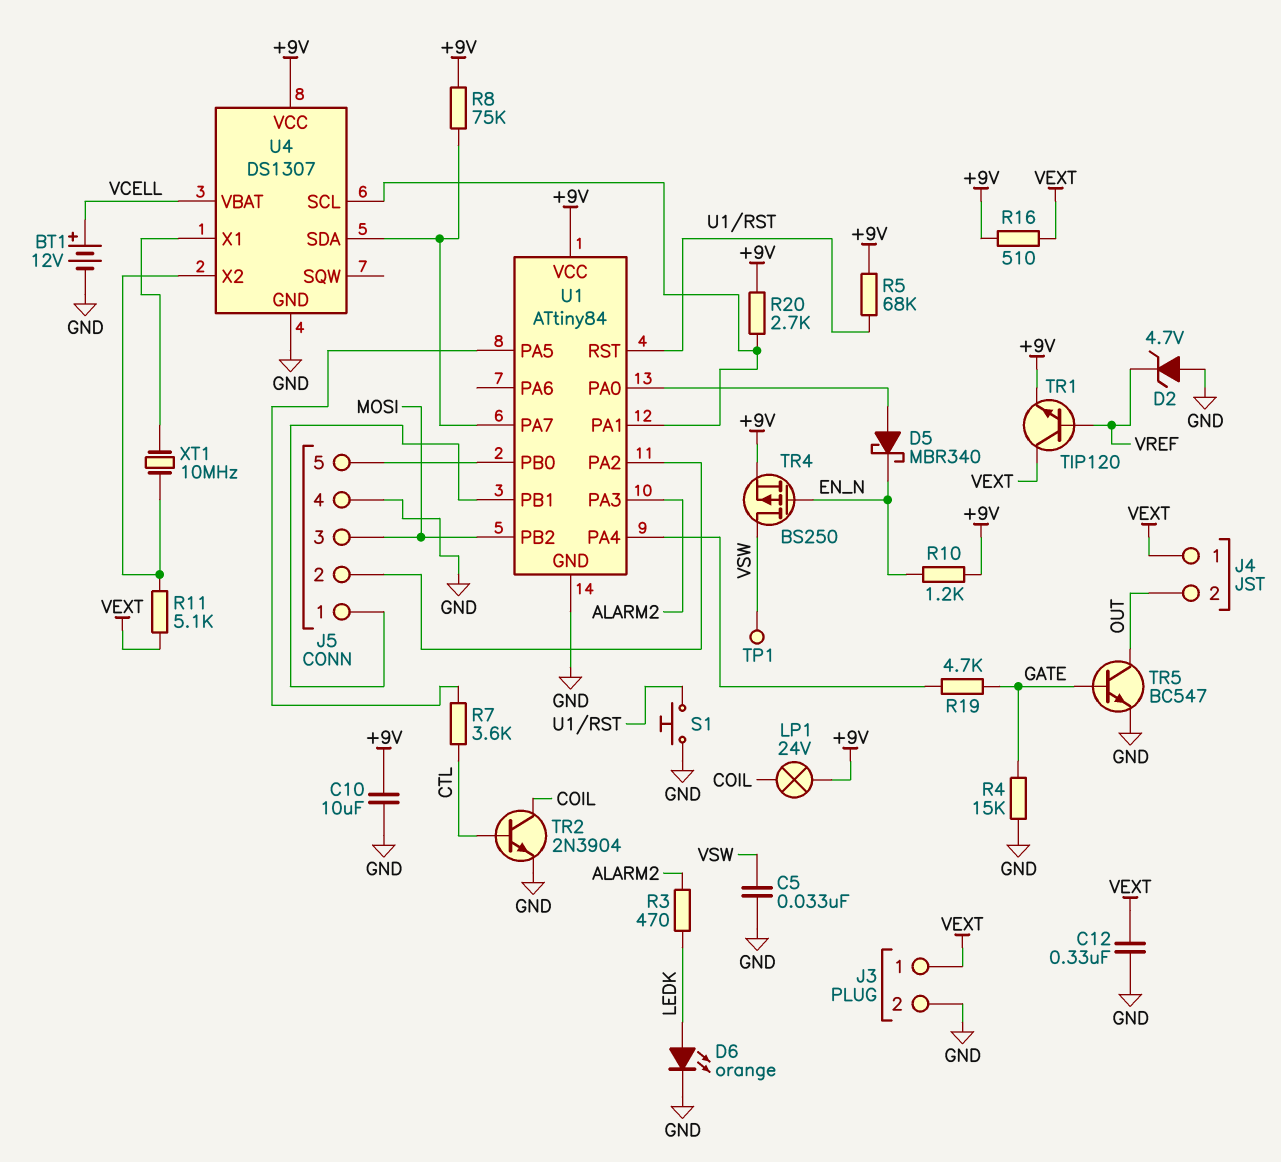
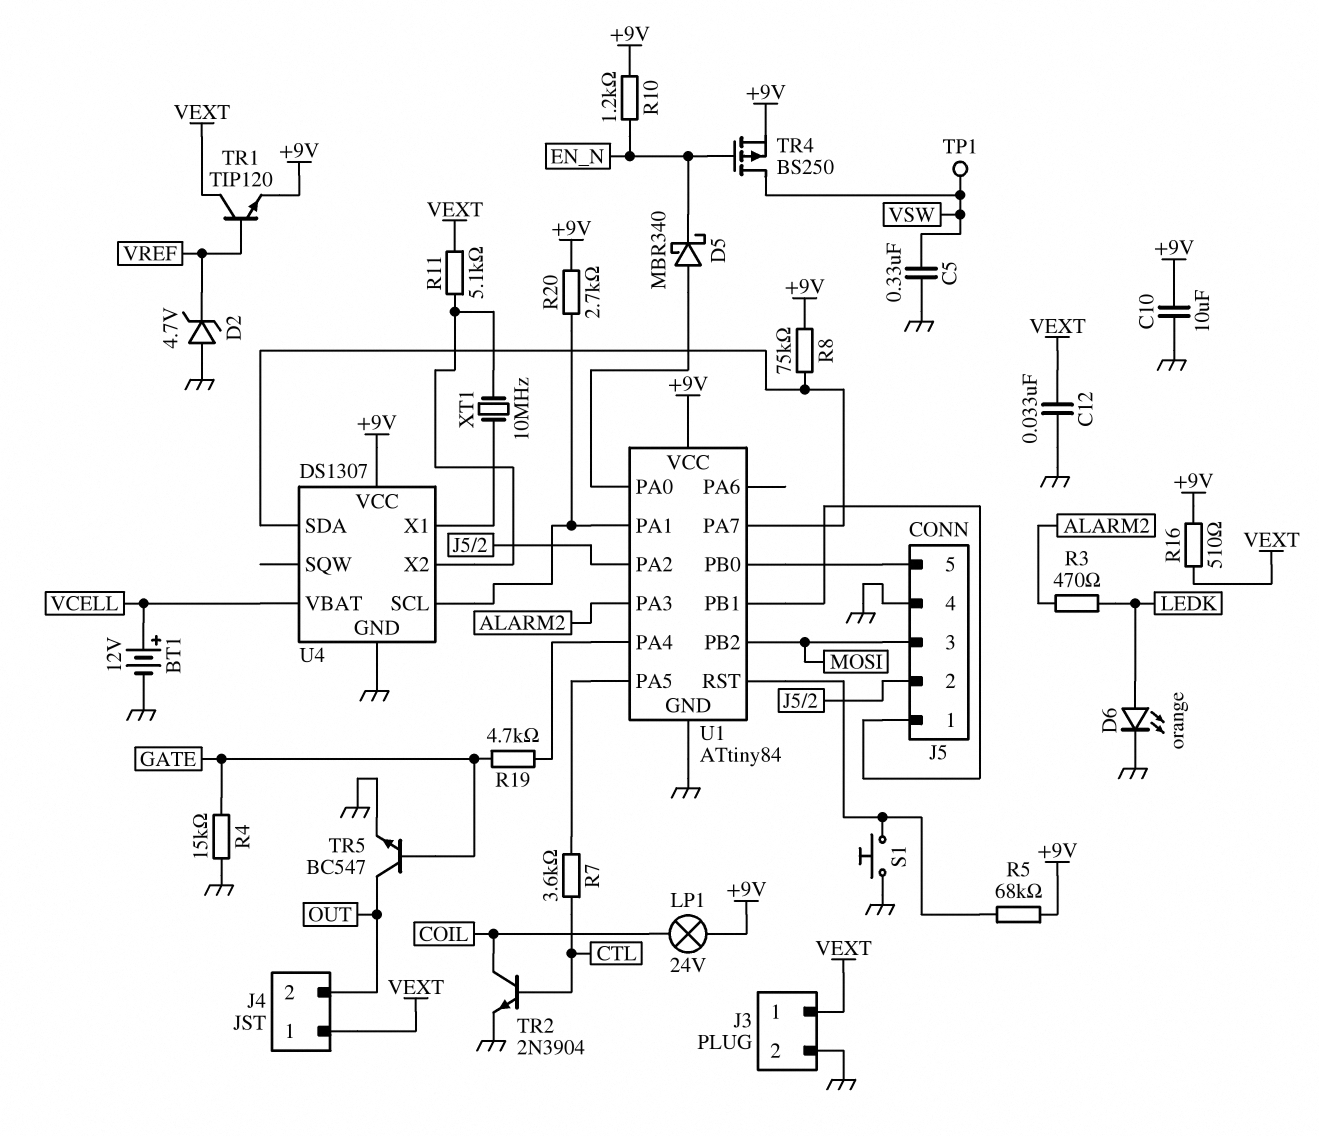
C5: 33nF (GND, VSW) -> 330nF (GND, VSW)
C12: 330nF (GND, VEXT) -> 33nF (GND, VEXT)

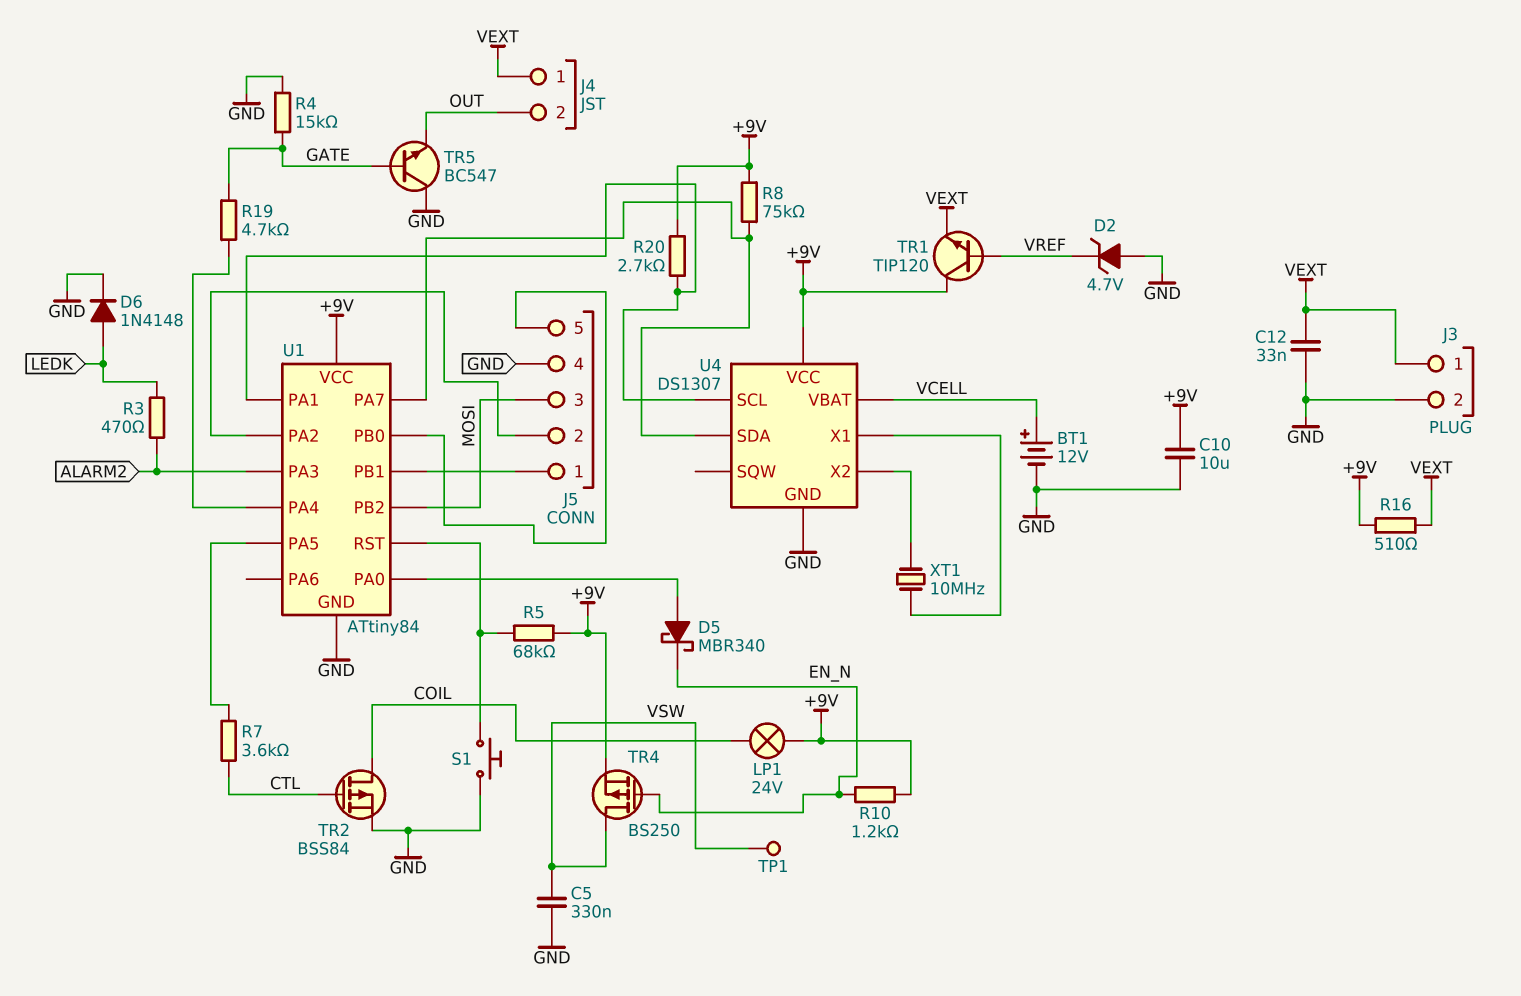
D6: LED orange (A LEDK, K GND) -> diode 1N4148 (A LEDK, K GND)
R11: 5.1k (U4/X2, VEXT) -> none
TR1: NPN TIP120 (B VREF, C VEXT, E +9V) -> NPN TIP120 (B VREF, C +9V, E VEXT)
TR2: NPN 2N3904 (B CTL, C COIL, E GND) -> PMOS BSS84 (G CTL, D COIL, S GND)
TR5: NPN BC547 (B GATE, C OUT, E GND) -> NPN BC547 (B GATE, C GND, E OUT)

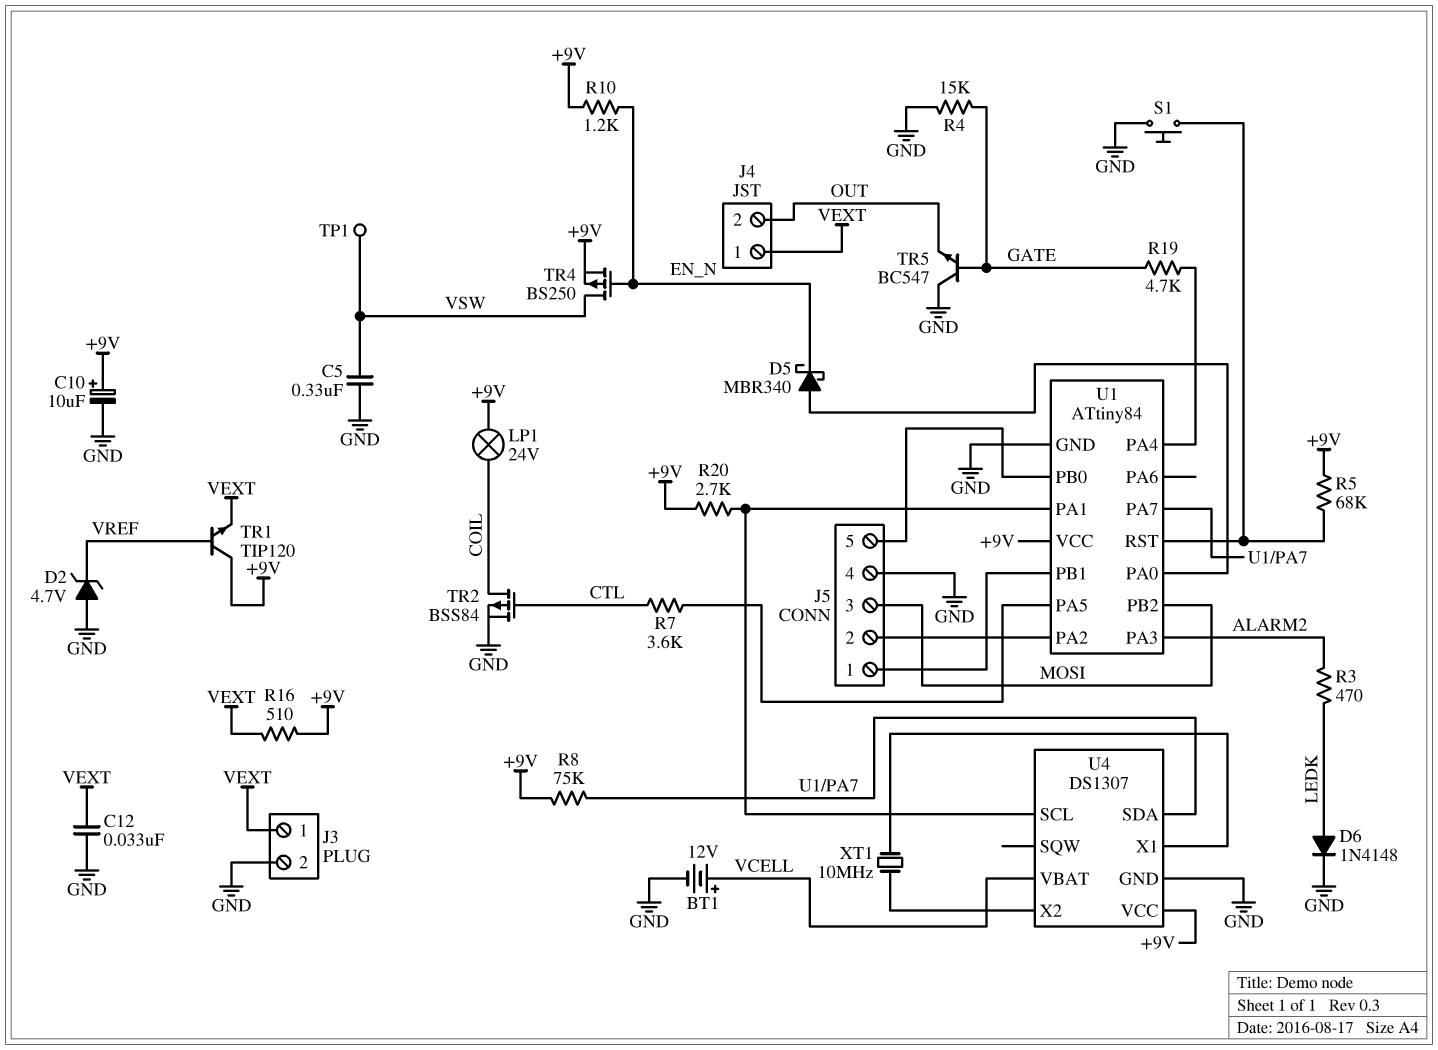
C10: 10uF (+9V, GND) -> 10uF (plus +9V, minus GND)

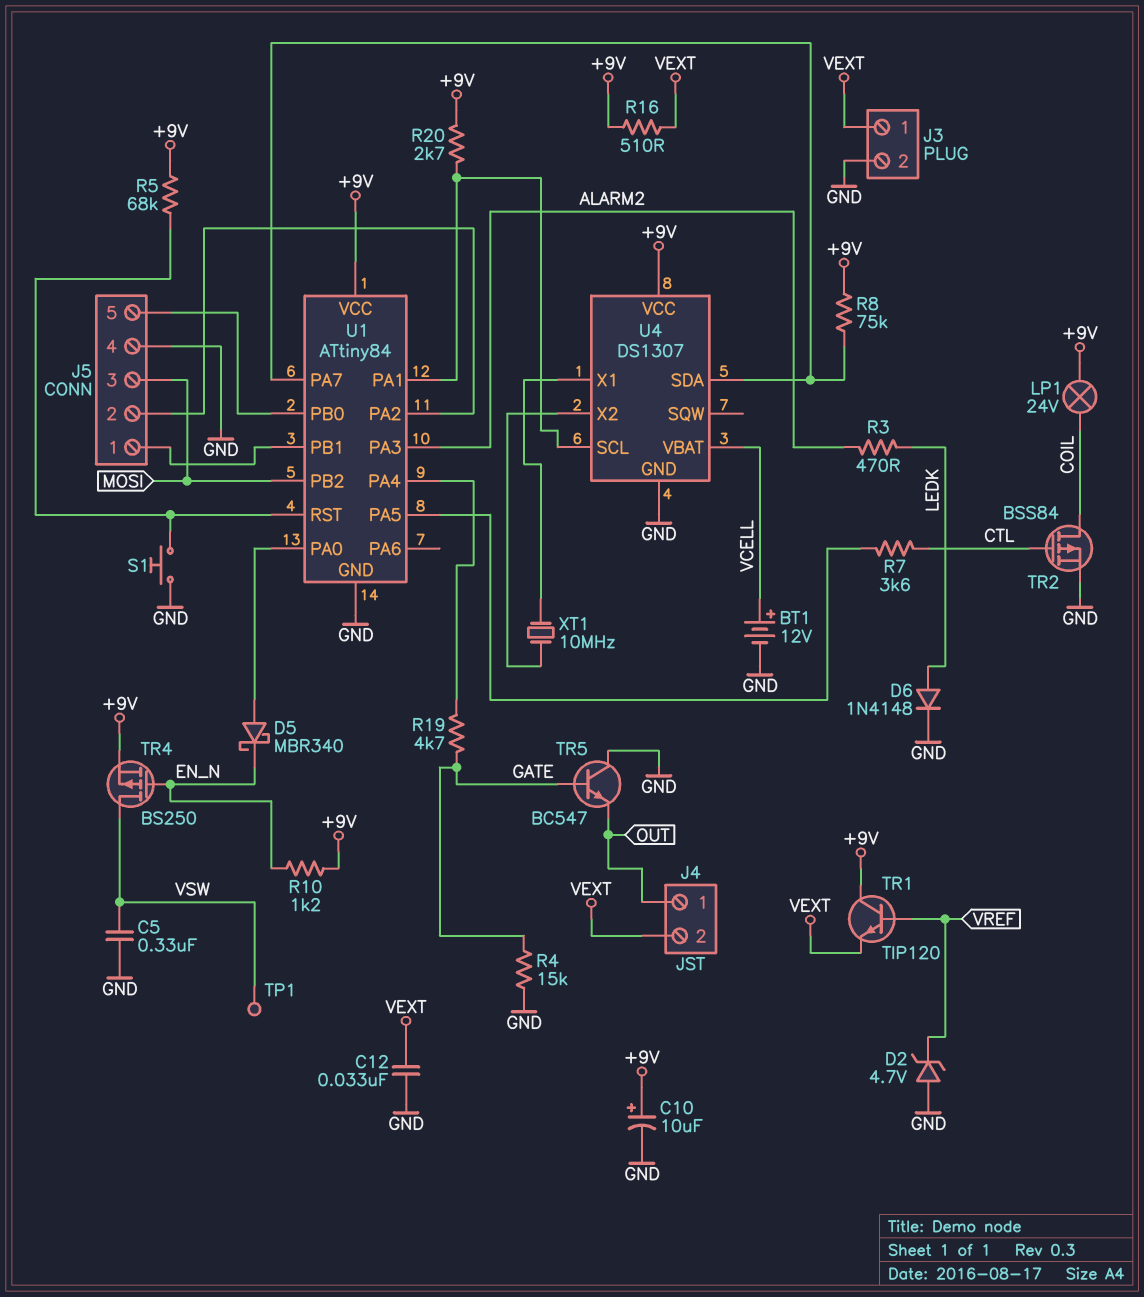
J4 pin 1: VEXT -> OUT
J4 pin 2: OUT -> VEXT

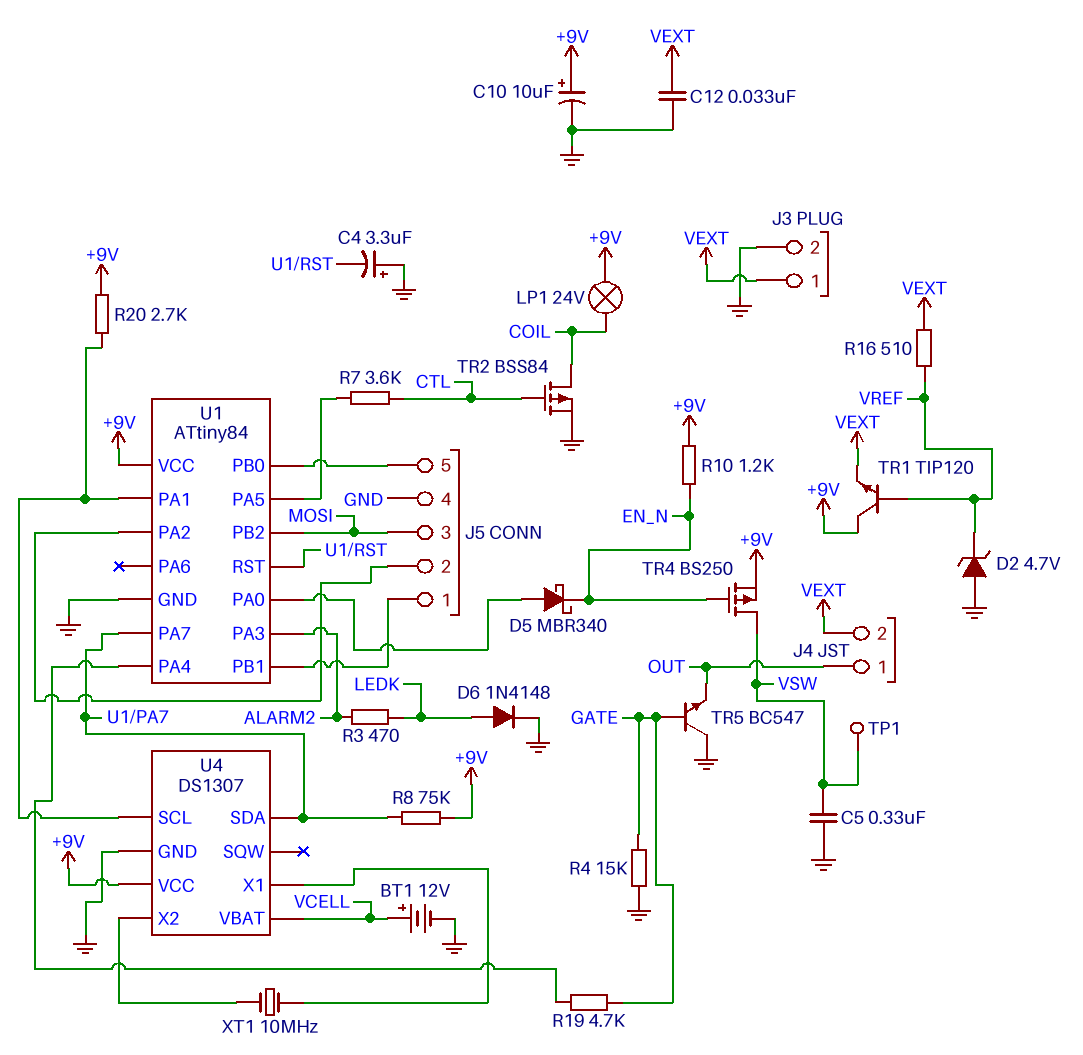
C4: none -> 3.3uF (plus GND, minus U1/RST)
R5: 68k (+9V, U1/RST) -> none
R16: 510 (+9V, VEXT) -> 510 (VEXT, VREF)
S1: button (GND, U1/RST) -> none

